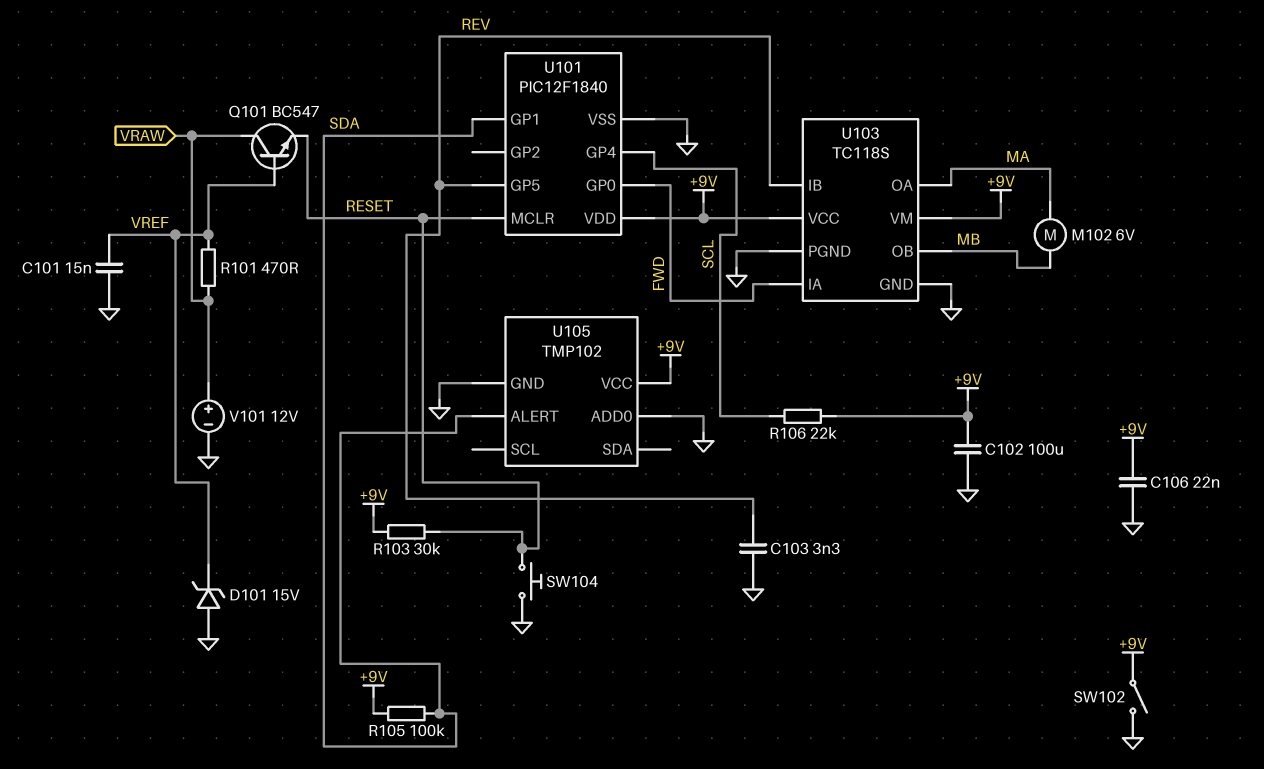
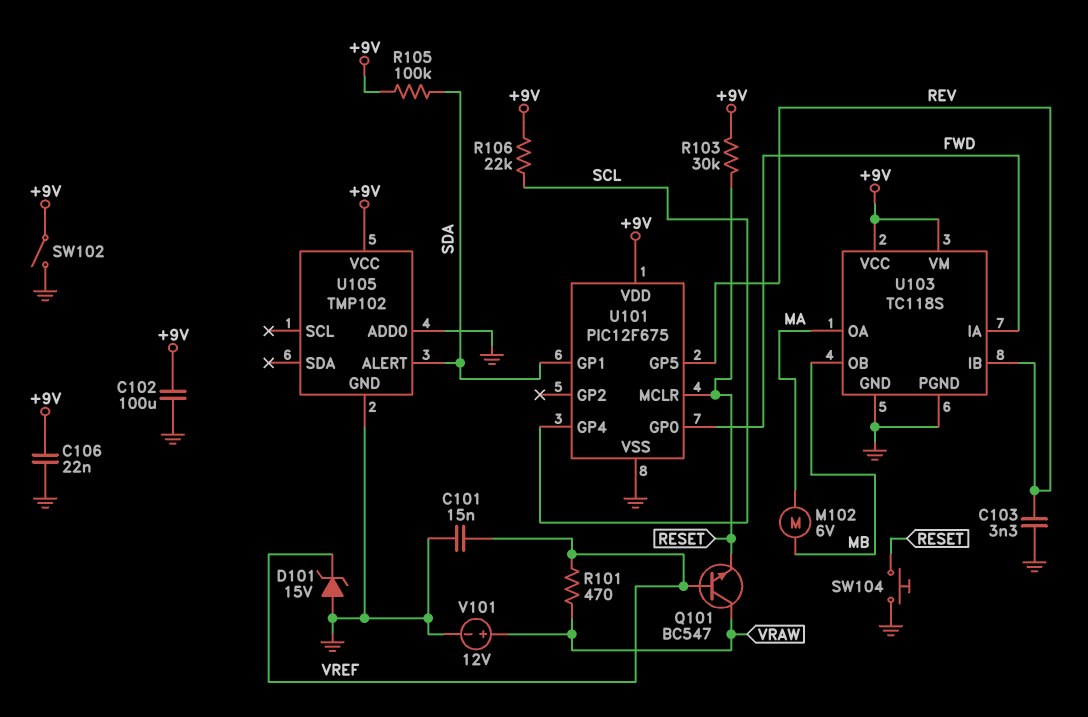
U101: PIC12F1840 -> PIC12F675

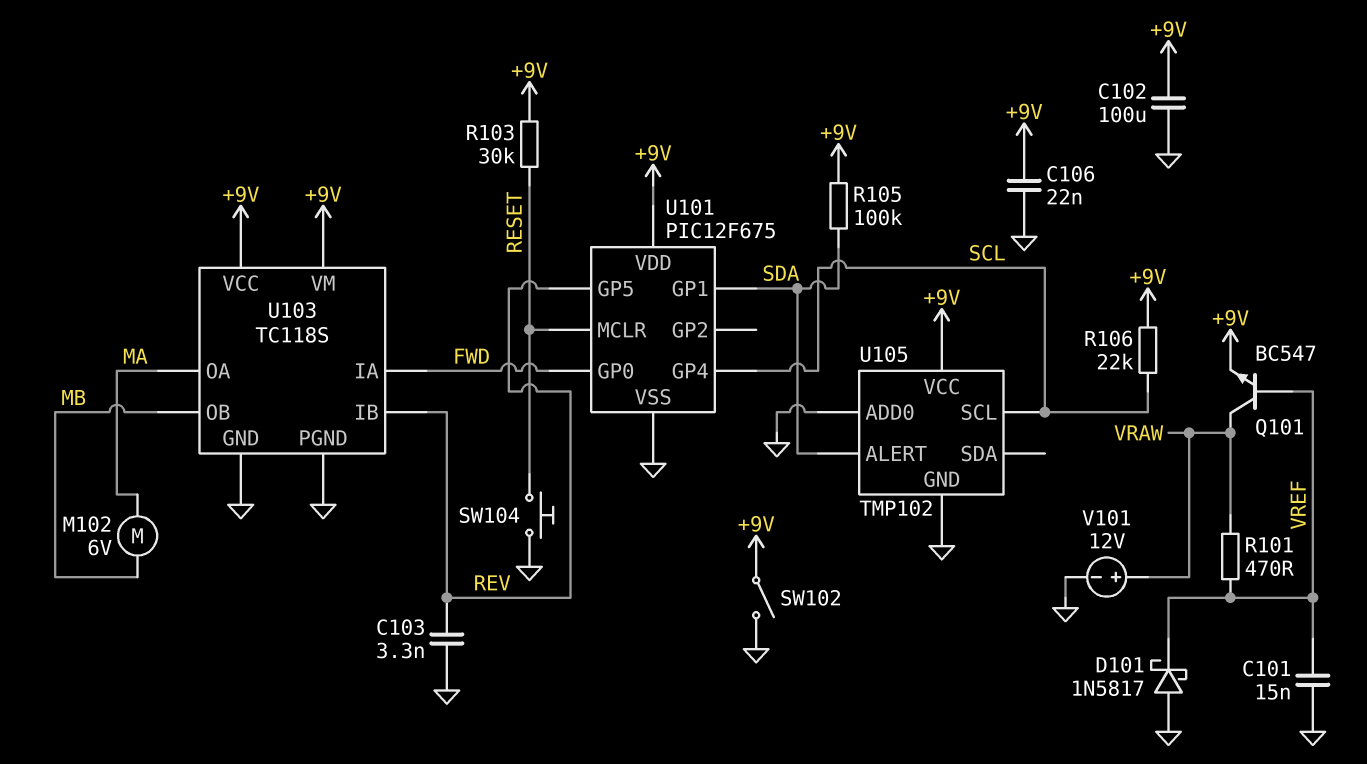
D101: zener 15V (A GND, K VREF) -> schottky 1N5817 (A GND, K VREF)
Q101: NPN BC547 (B VREF, C VRAW, E RESET) -> NPN BC547 (B VREF, C VRAW, E +9V)
U105 pin SCL: none -> SCL

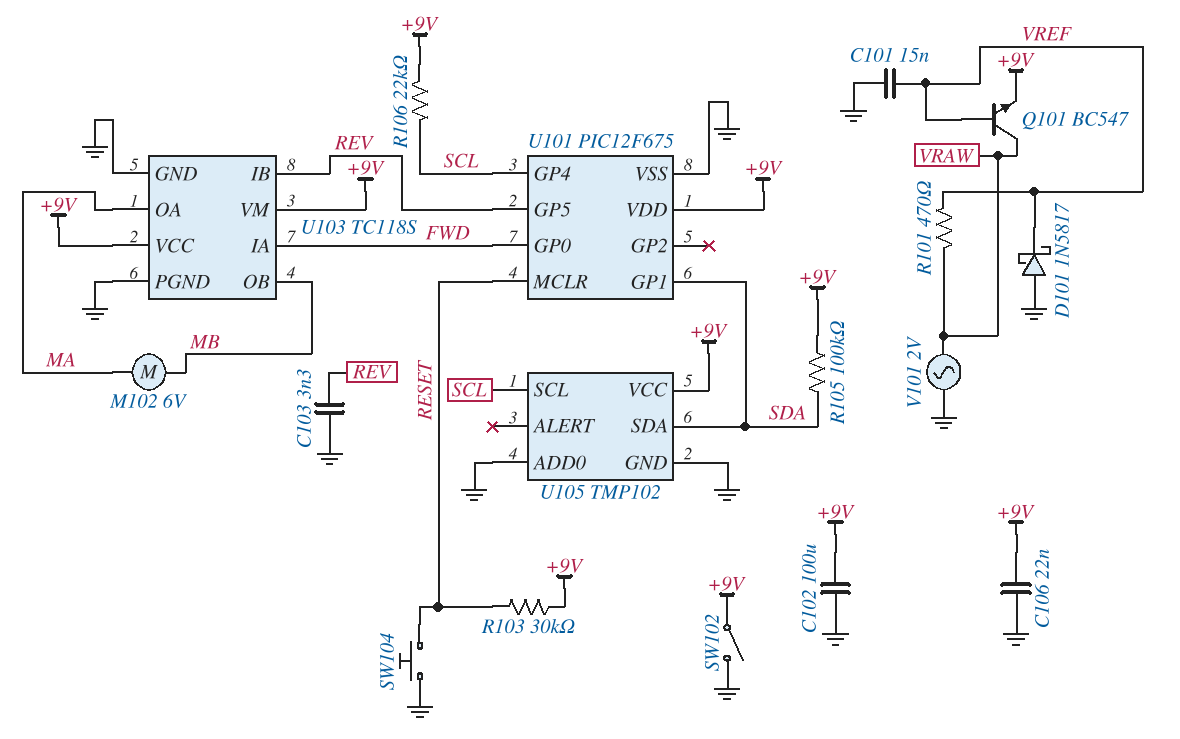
U105 pin ALERT: SDA -> none
U105 pin SDA: none -> SDA
V101: 12V (plus VRAW, minus GND) -> AC 2V (GND, VRAW)

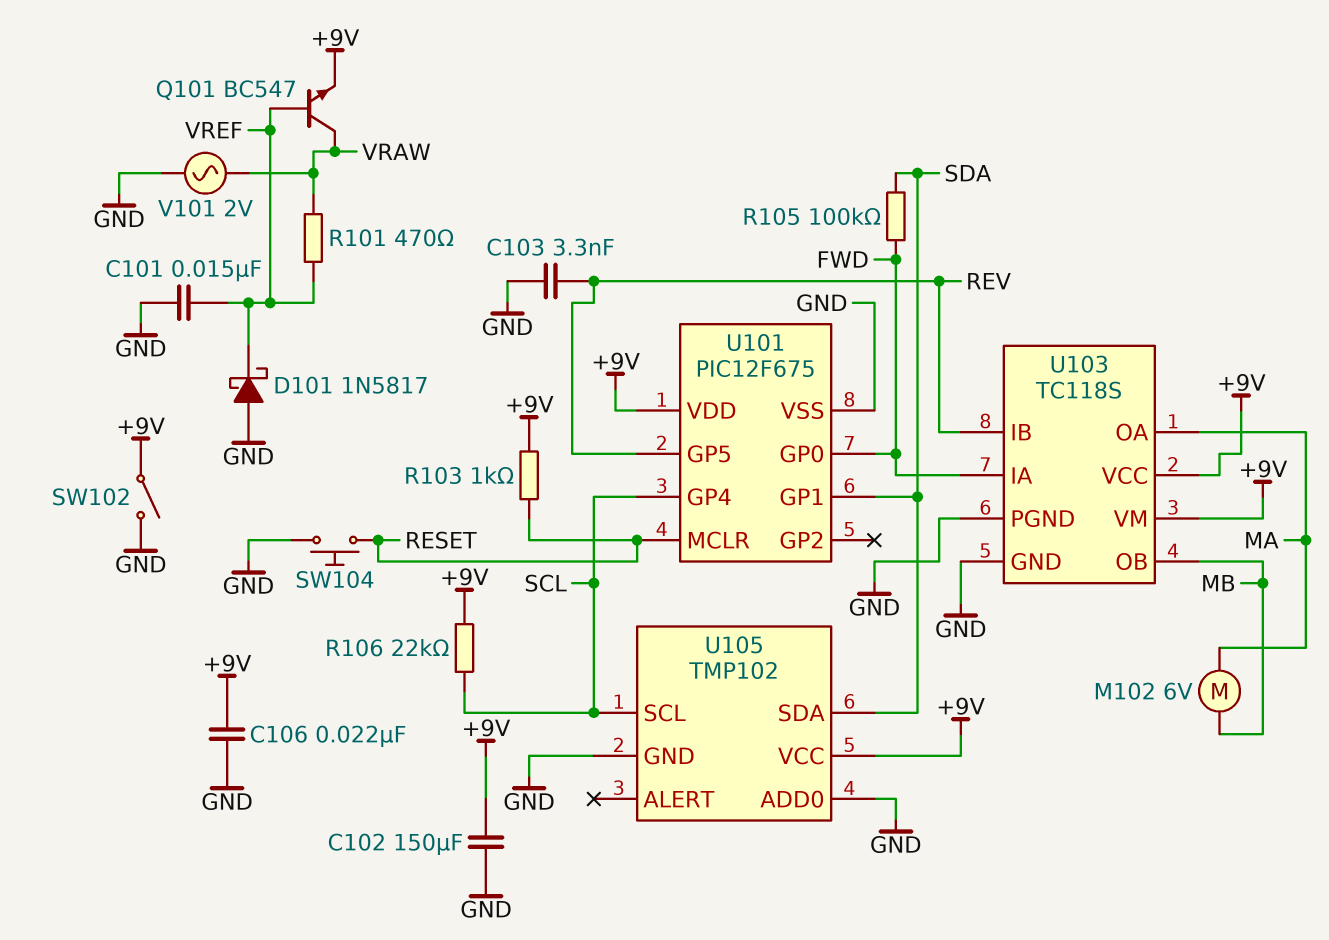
C102: 100uF (+9V, GND) -> 150uF (+9V, GND)
R103: 30k (+9V, RESET) -> 1k (+9V, RESET)
R105: 100k (+9V, SDA) -> 100k (FWD, SDA)

